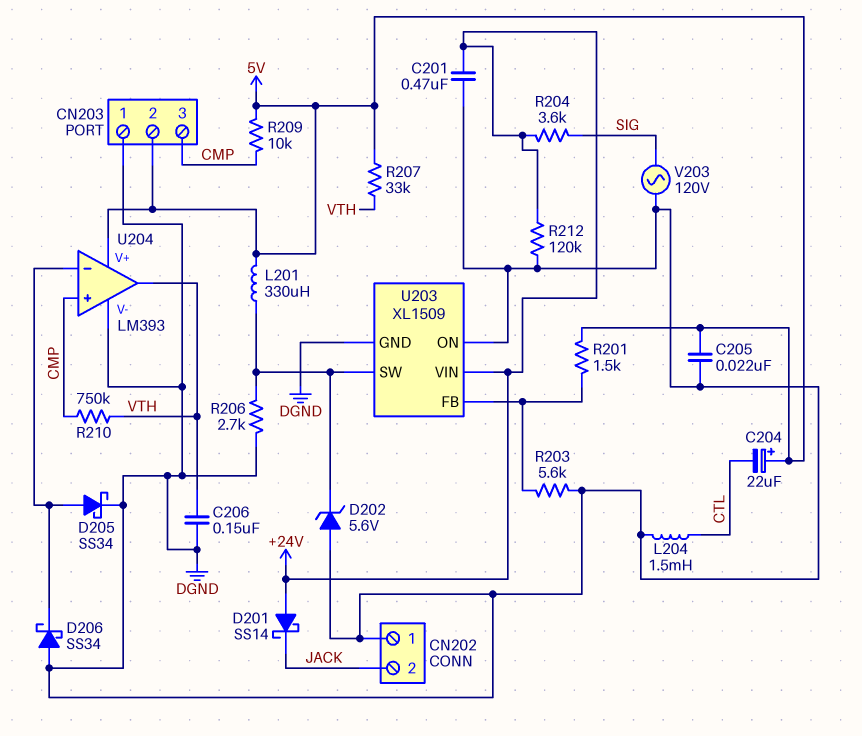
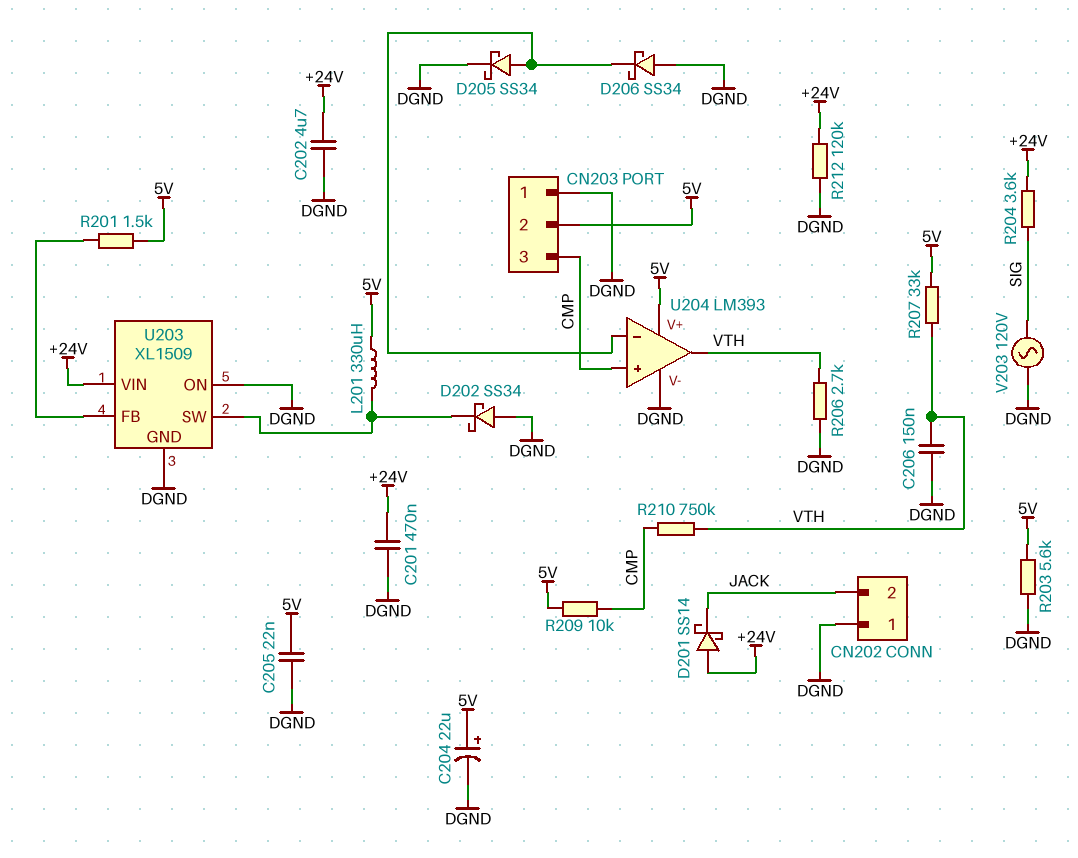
C202: none -> 4.7uF (+24V, DGND)
C204: 22uF (plus 5V, minus CTL) -> 22uF (plus 5V, minus DGND)
D202: zener 5.6V (A DGND, K U203/SW) -> schottky SS34 (A DGND, K U203/SW)
L204: 1.5mH (CTL, DGND) -> none
R203: 5.6k (DGND, U203/FB) -> 5.6k (5V, DGND)
R206: 2.7k (DGND, U203/SW) -> 2.7k (DGND, VTH)

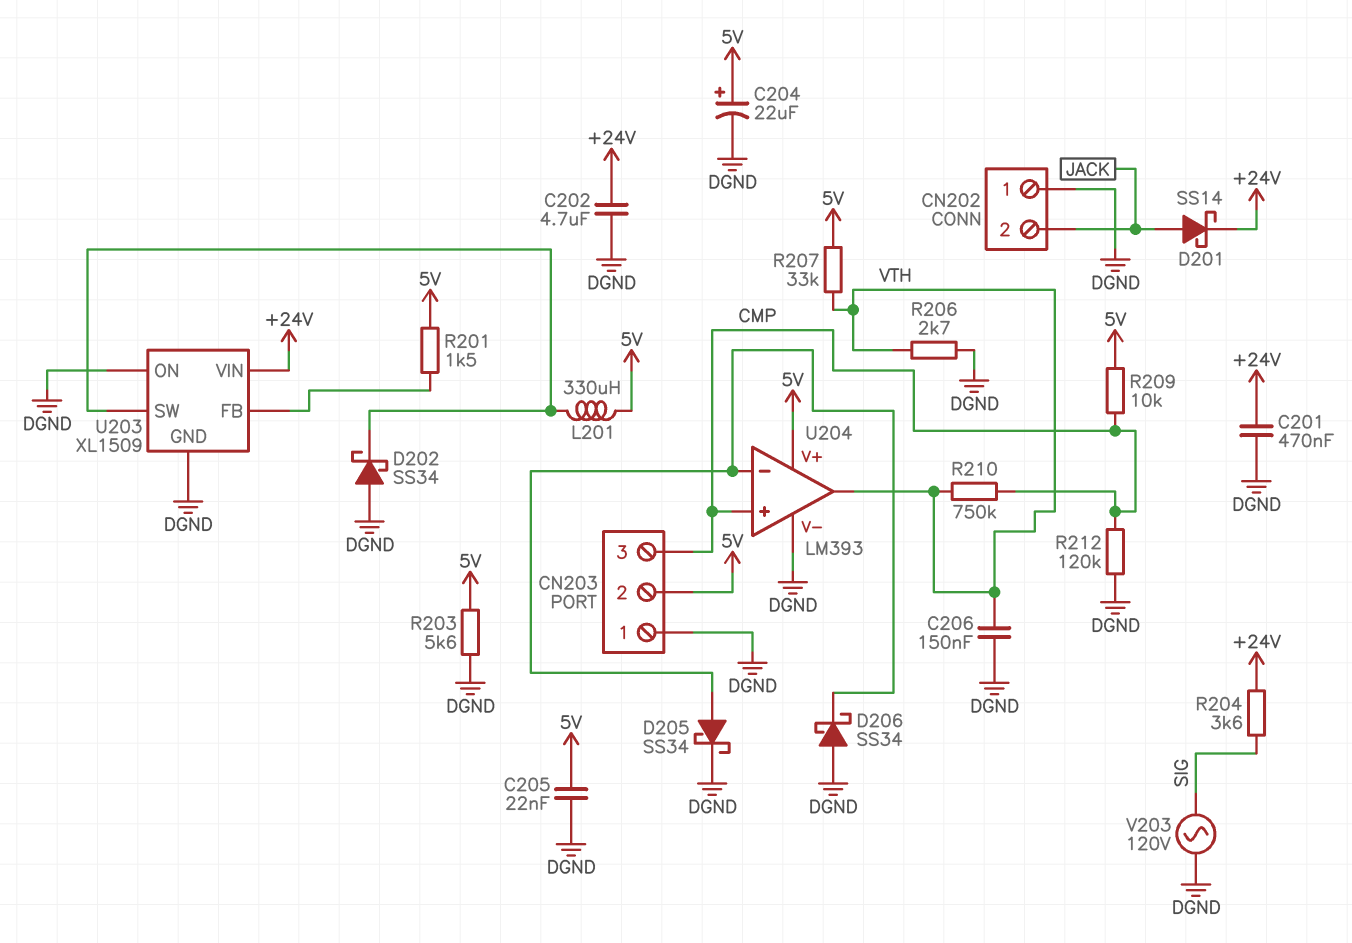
D201: schottky SS14 (A +24V, K JACK) -> schottky SS14 (A JACK, K +24V)
R212: 120k (+24V, DGND) -> 120k (CMP, DGND)

